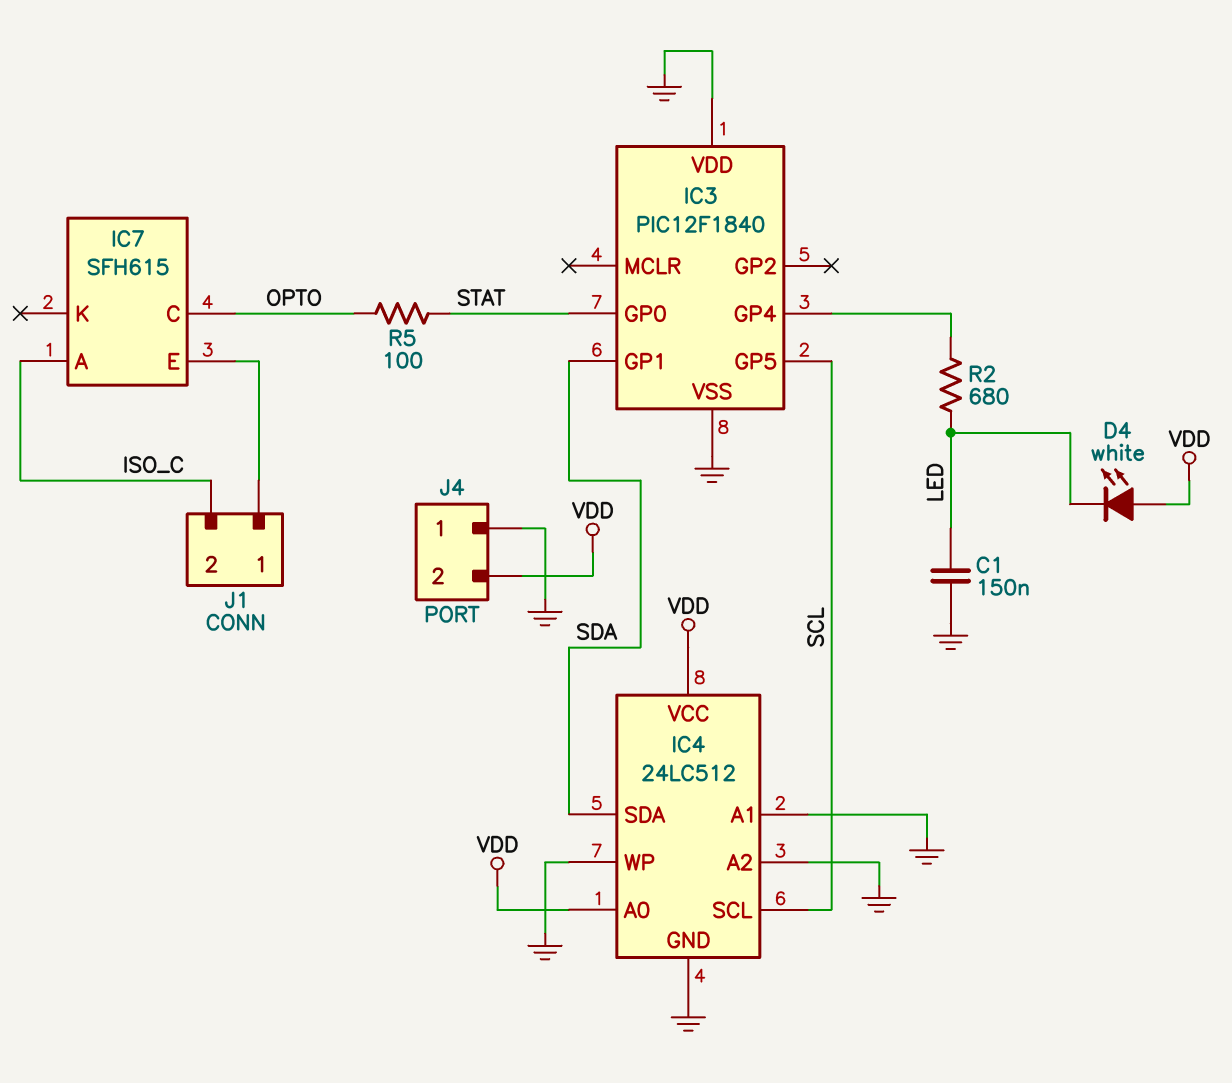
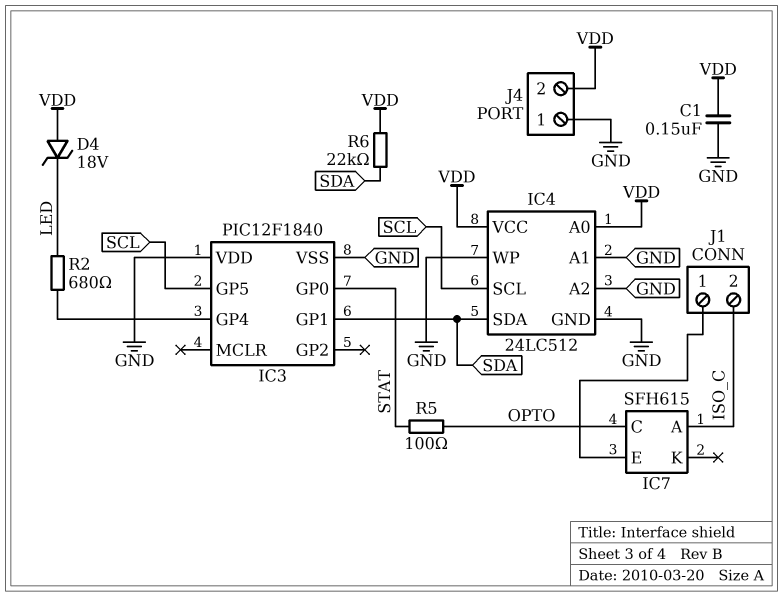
C1: 150nF (GND, LED) -> 150nF (GND, VDD)
D4: LED white (A VDD, K LED) -> zener 18V (A VDD, K LED)
R6: none -> 22k (SDA, VDD)

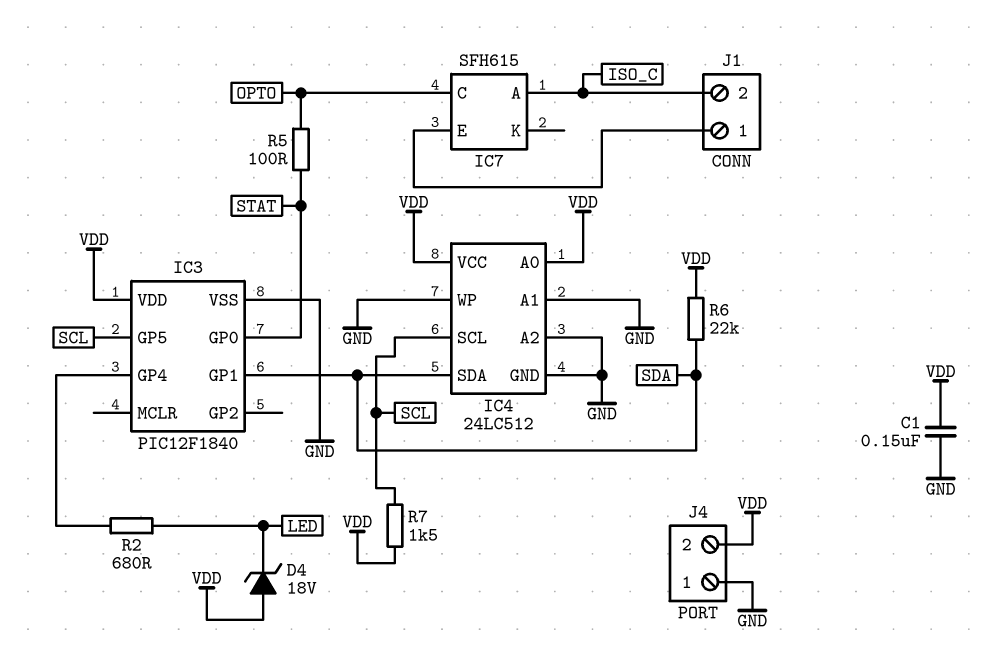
IC3 pin VDD: GND -> VDD
R7: none -> 1.5k (SCL, VDD)

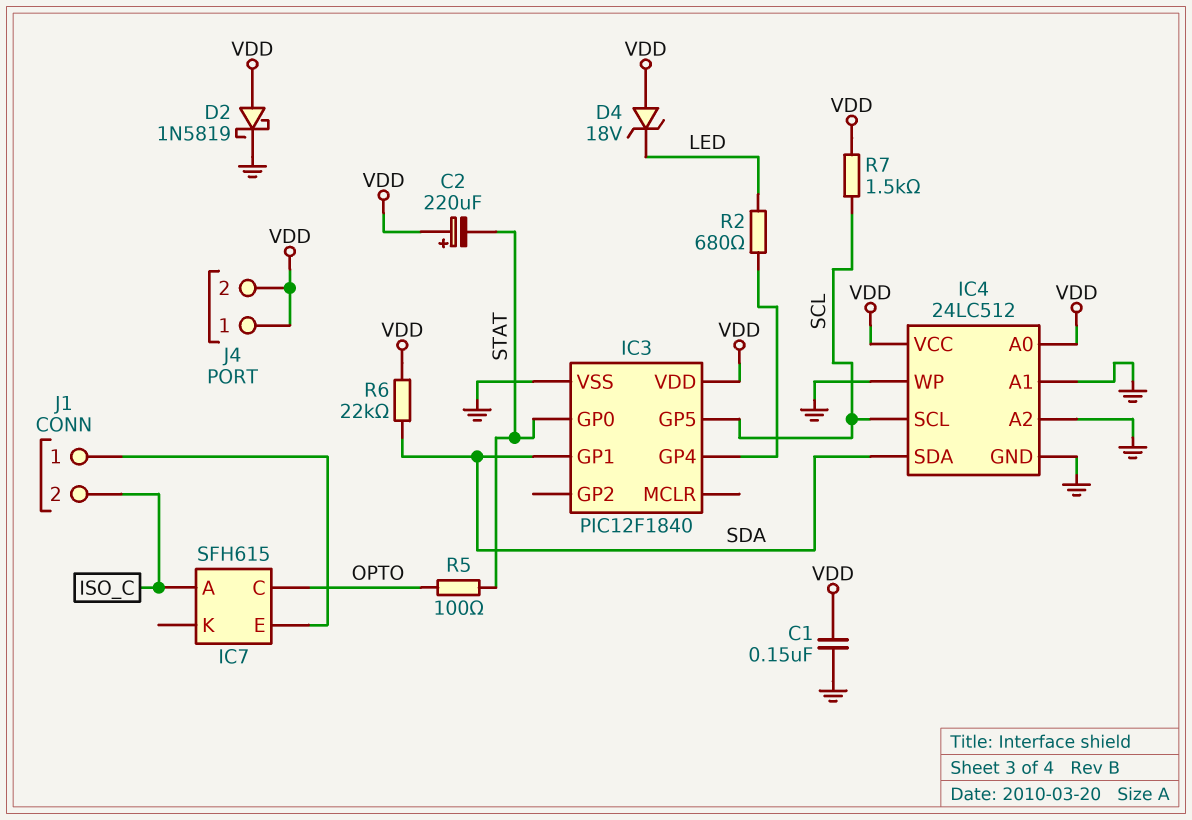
C2: none -> 220uF (plus VDD, minus STAT)
D2: none -> schottky 1N5819 (A VDD, K GND)
J4 pin 1: GND -> VDD

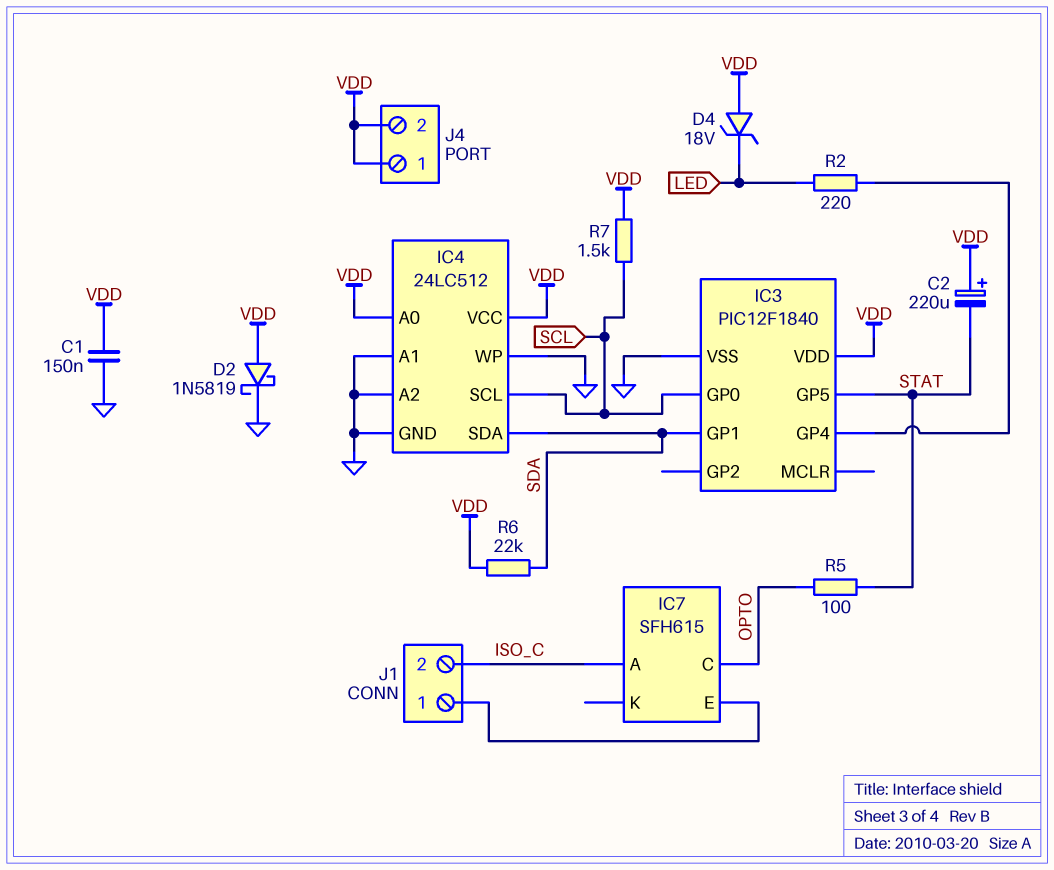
IC3 pin GP0: STAT -> SCL
IC3 pin GP5: SCL -> STAT
R2: 680 (IC3/GP4, LED) -> 220 (IC3/GP4, LED)

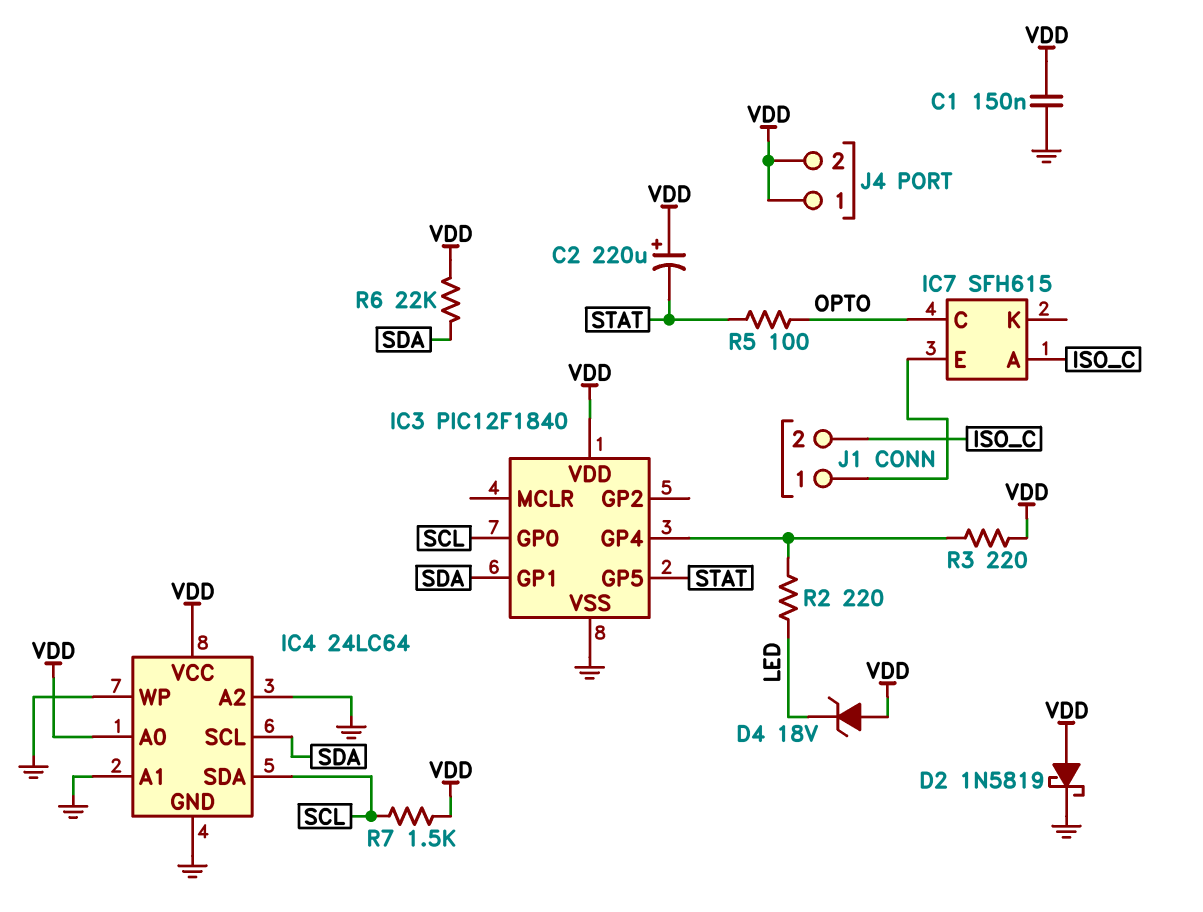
IC4: 24LC512 -> 24LC64
IC4 pin SCL: SCL -> SDA
IC4 pin SDA: SDA -> SCL
R3: none -> 220 (IC3/GP4, VDD)

